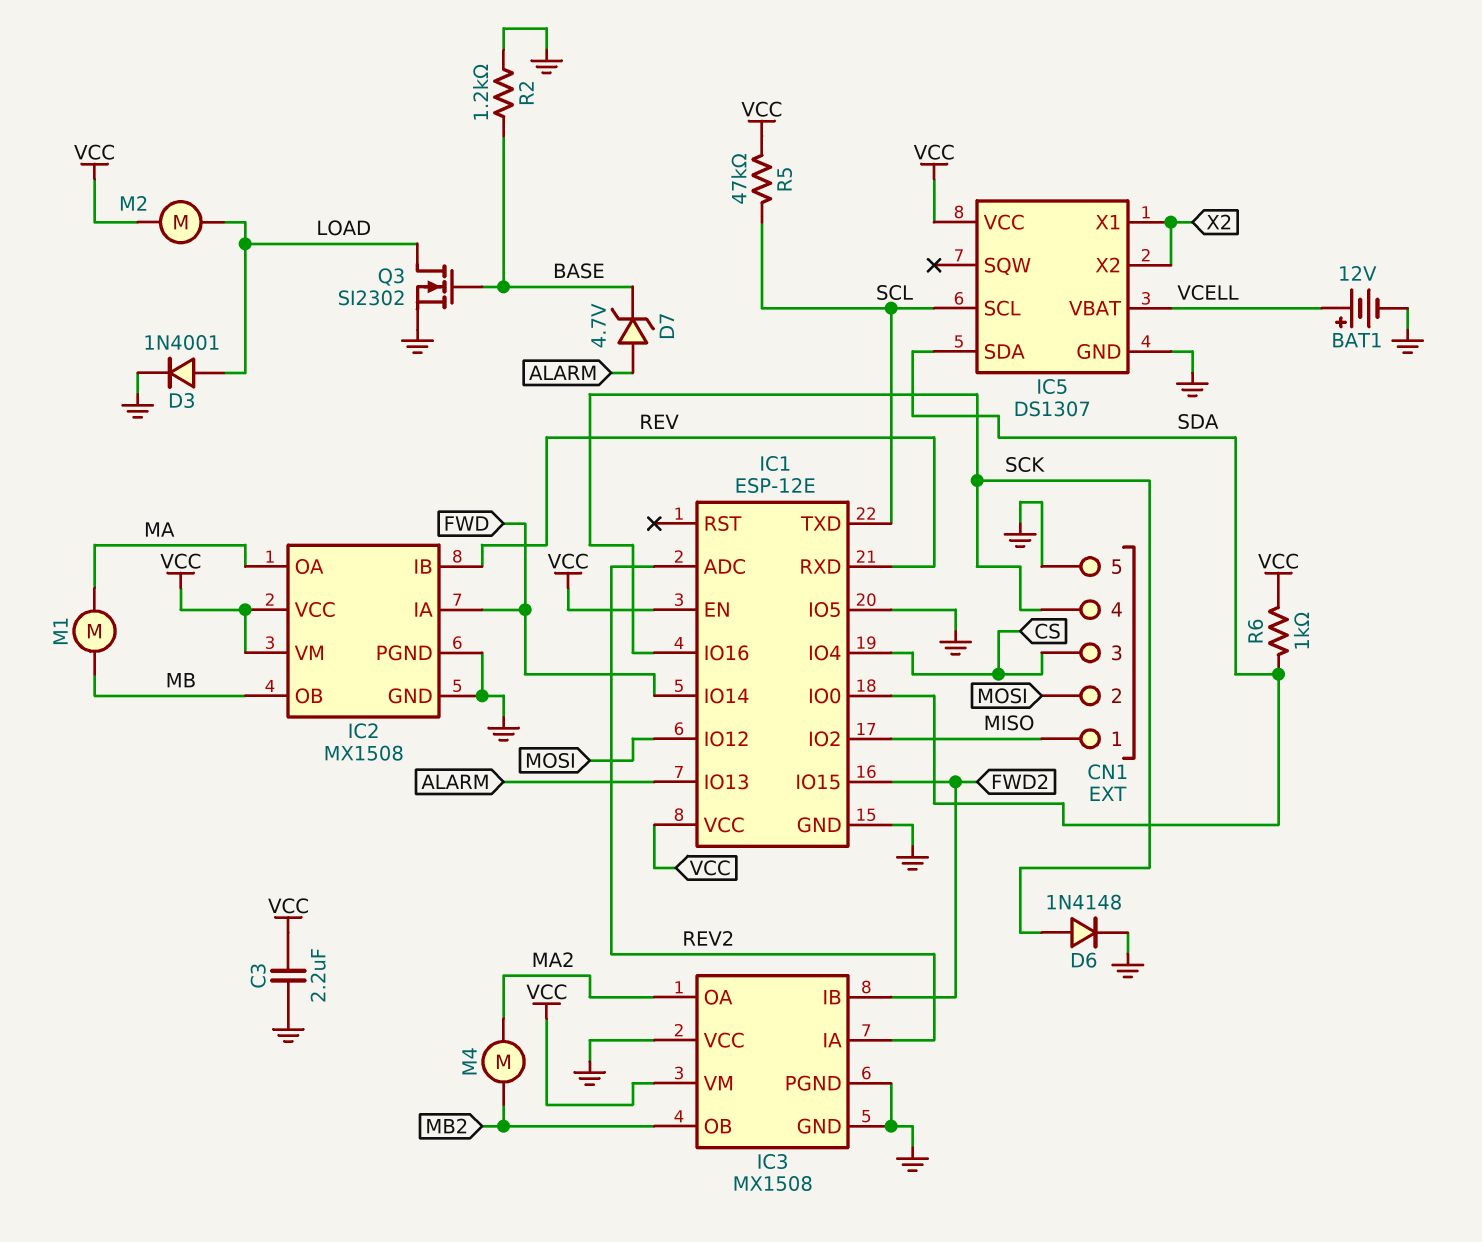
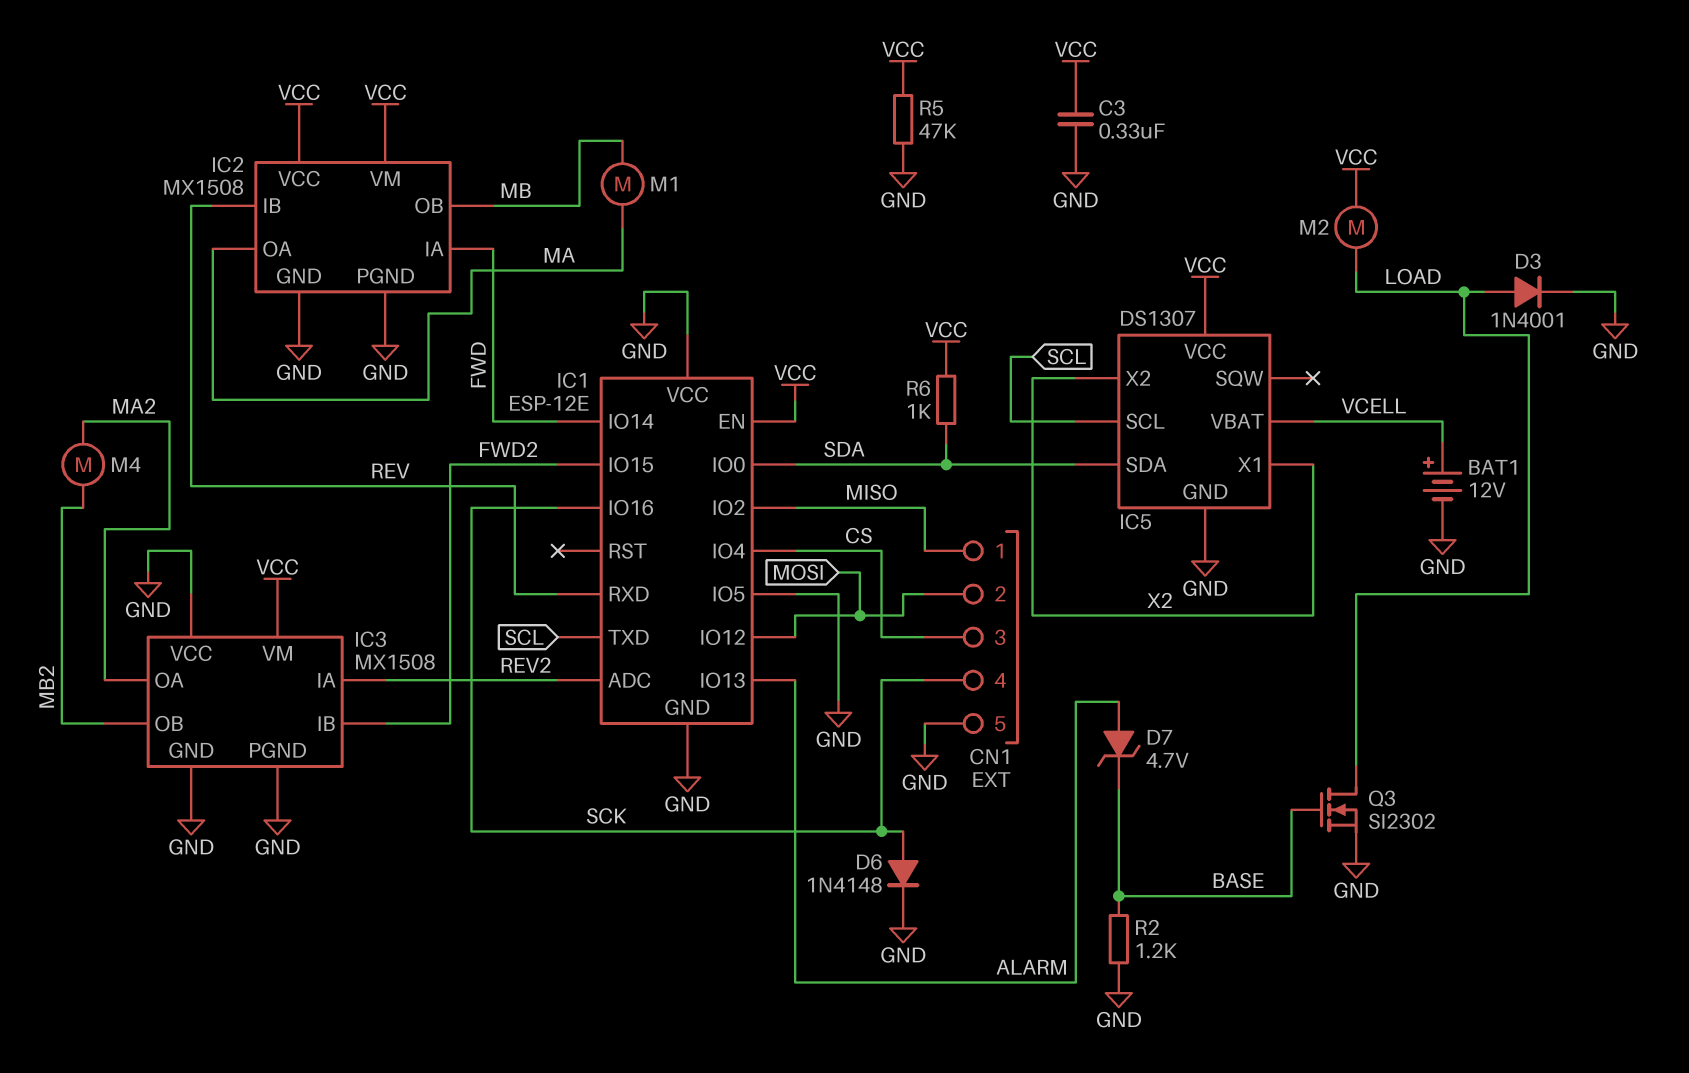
C3: 2.2uF (GND, VCC) -> 330nF (GND, VCC)
IC1 pin VCC: VCC -> GND
R5: 47k (SCL, VCC) -> 47k (GND, VCC)

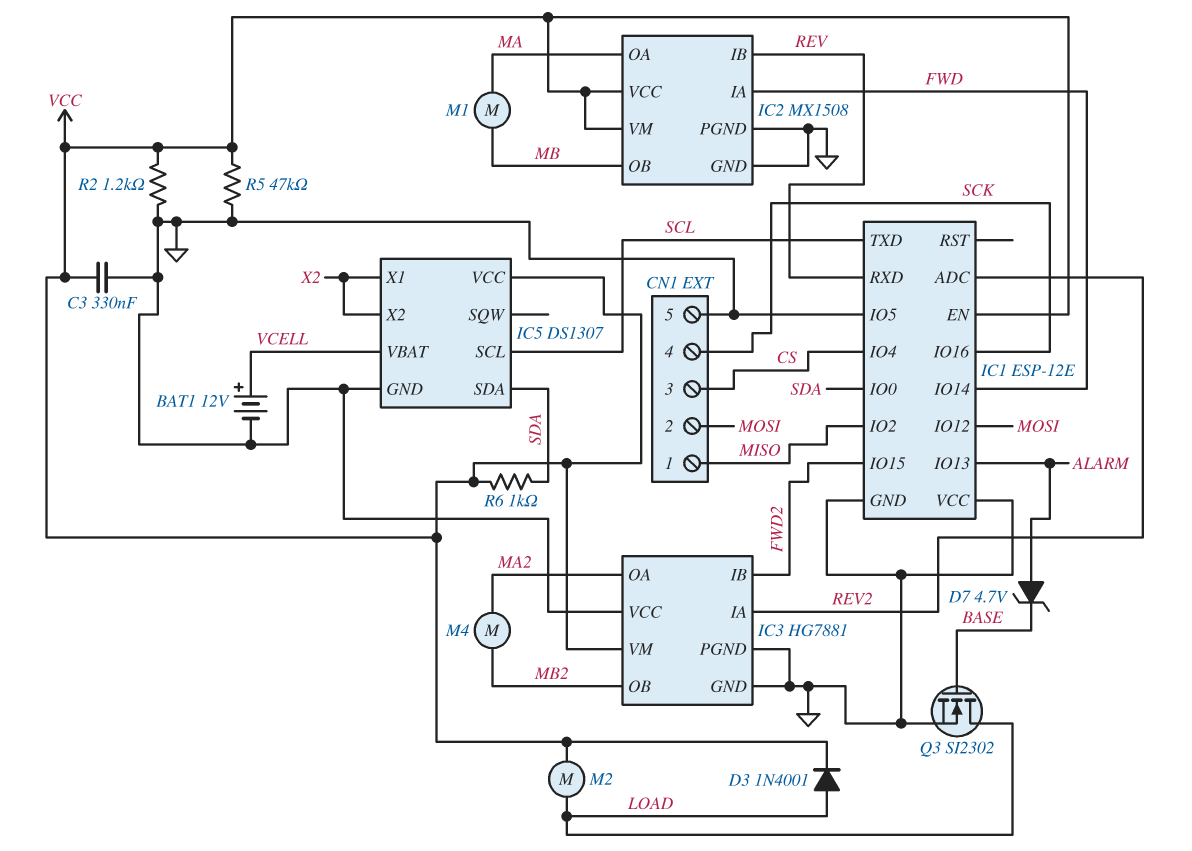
D3: diode 1N4001 (A LOAD, K GND) -> diode 1N4001 (A LOAD, K VCC)
D6: diode 1N4148 (A SCK, K GND) -> none
IC3: MX1508 -> HG7881
R2: 1.2k (BASE, GND) -> 1.2k (GND, VCC)

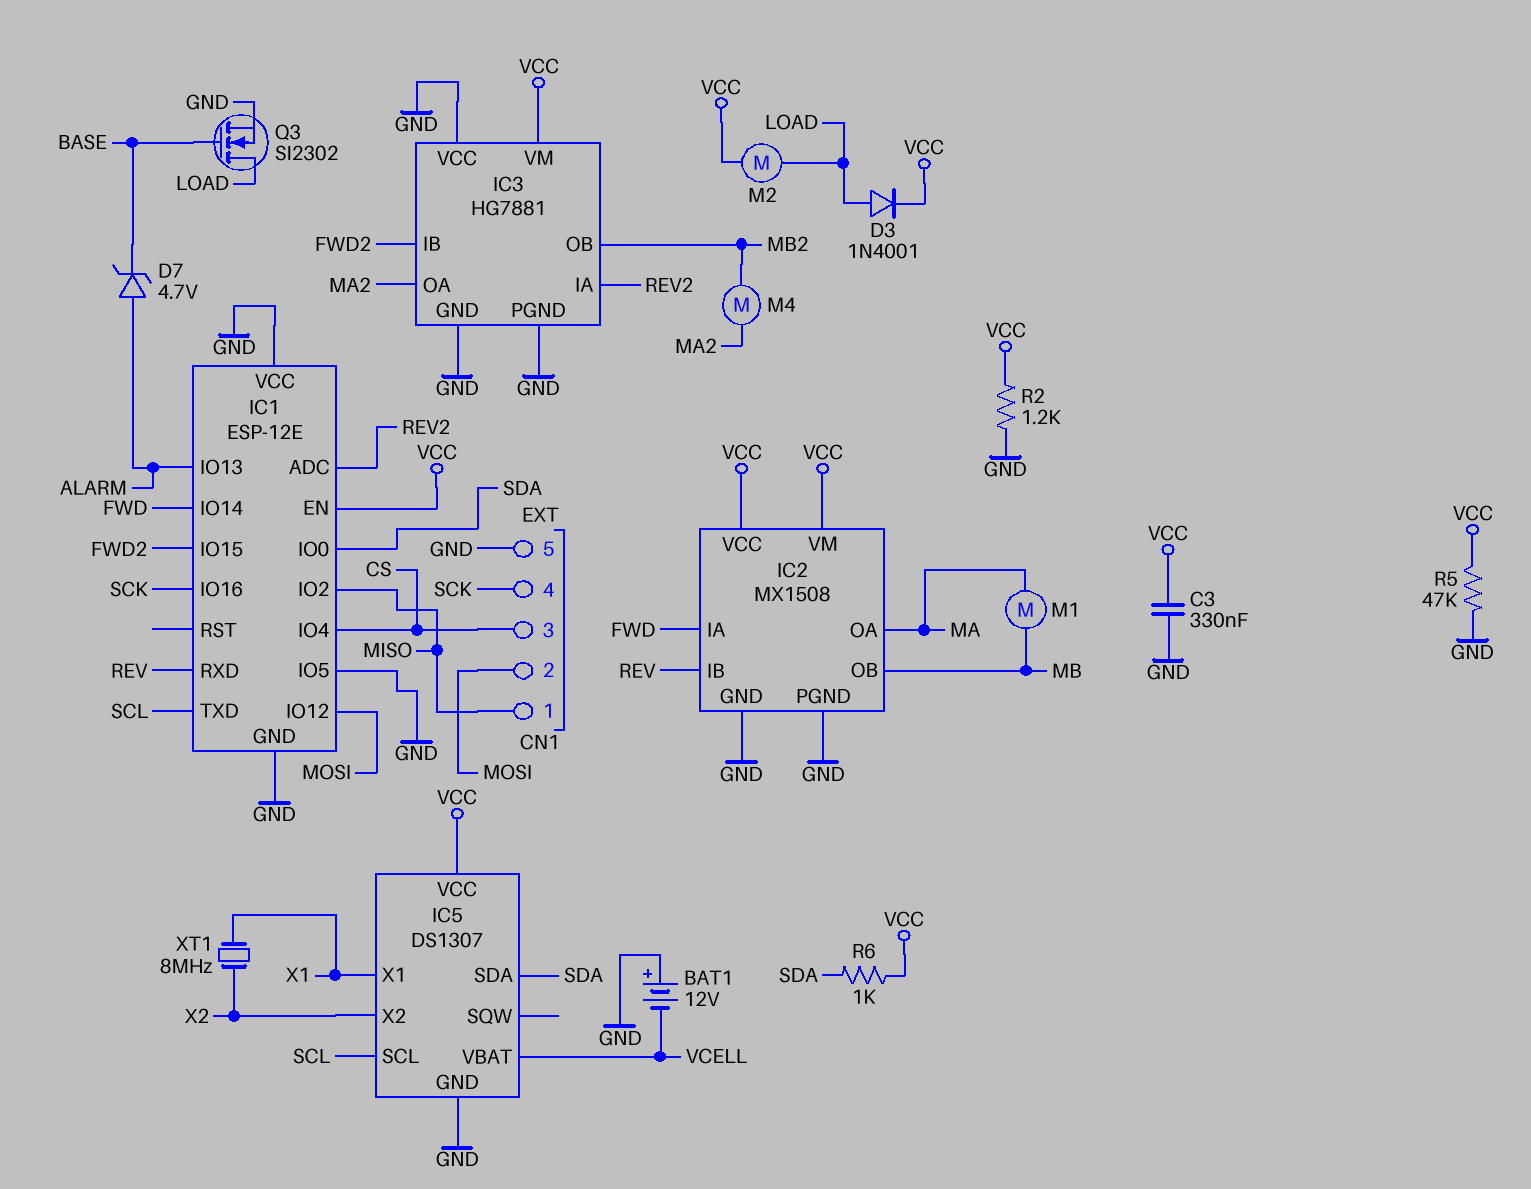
BAT1: 12V (plus VCELL, minus GND) -> 12V (plus GND, minus VCELL)
IC5 pin X1: X2 -> X1
XT1: none -> 8MHz (X1, X2)

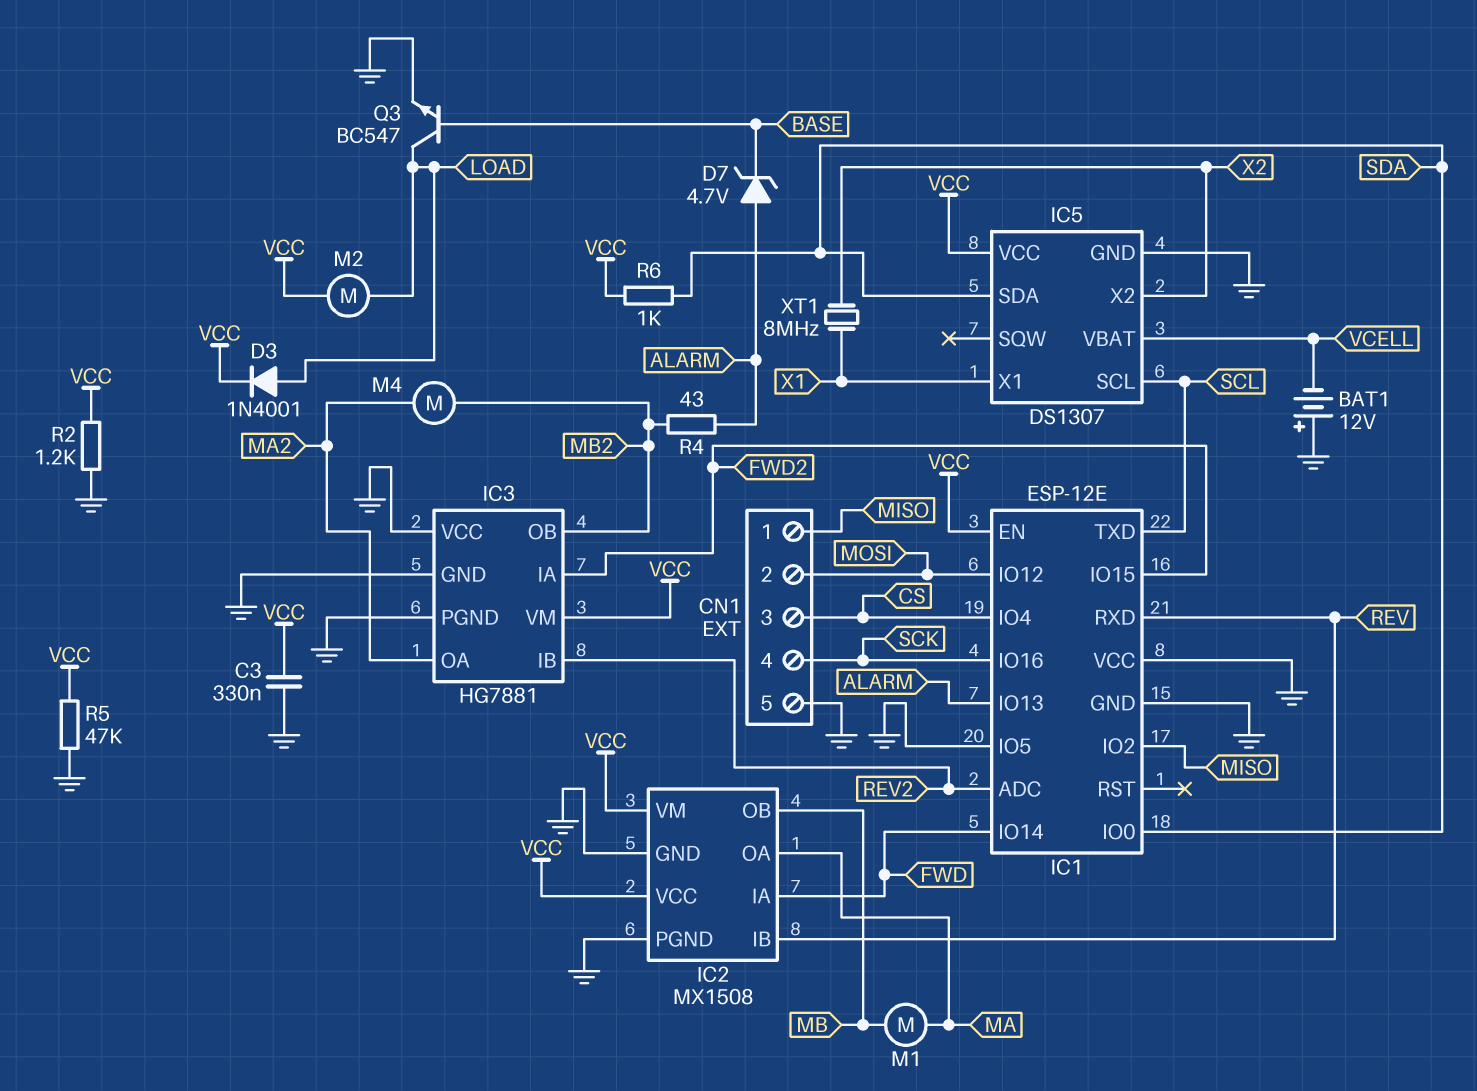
IC3 pin IA: REV2 -> FWD2
IC3 pin IB: FWD2 -> REV2
Q3: NMOS SI2302 (G BASE, D LOAD, S GND) -> NPN BC547 (B BASE, C LOAD, E GND)
R4: none -> 43 (ALARM, MB2)

